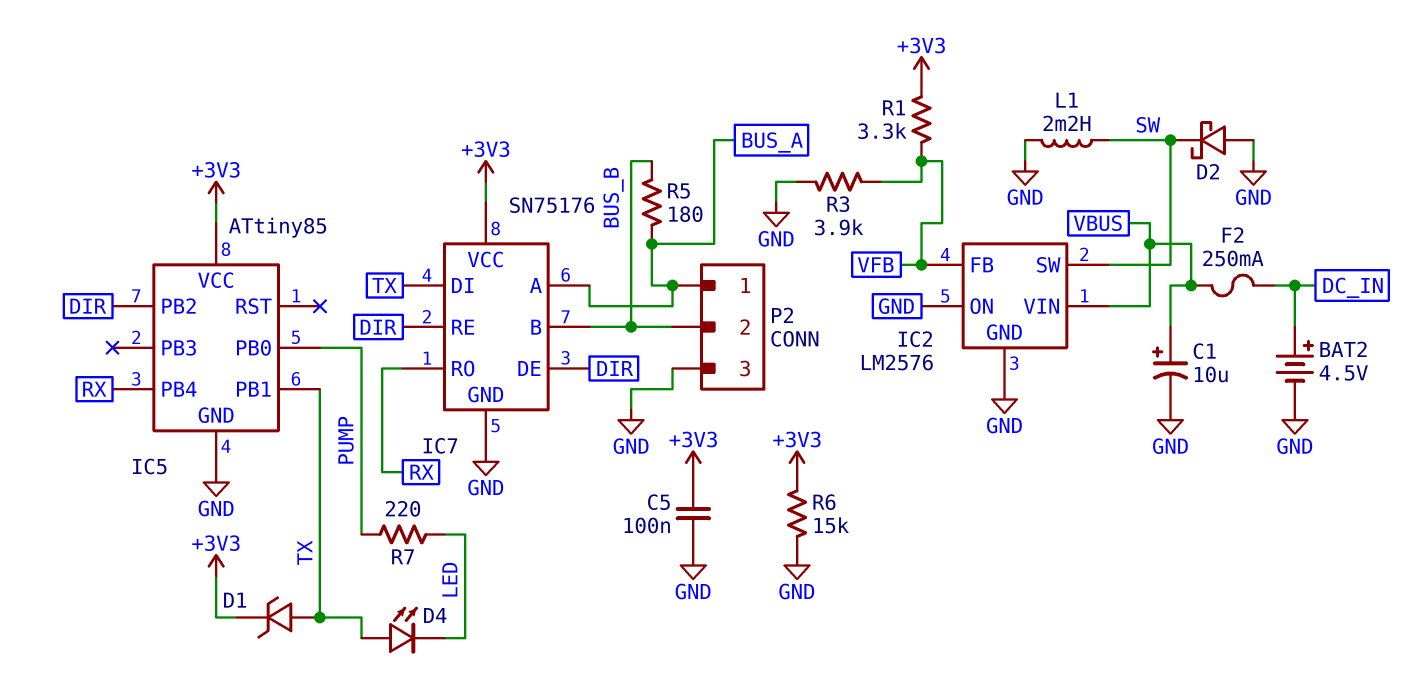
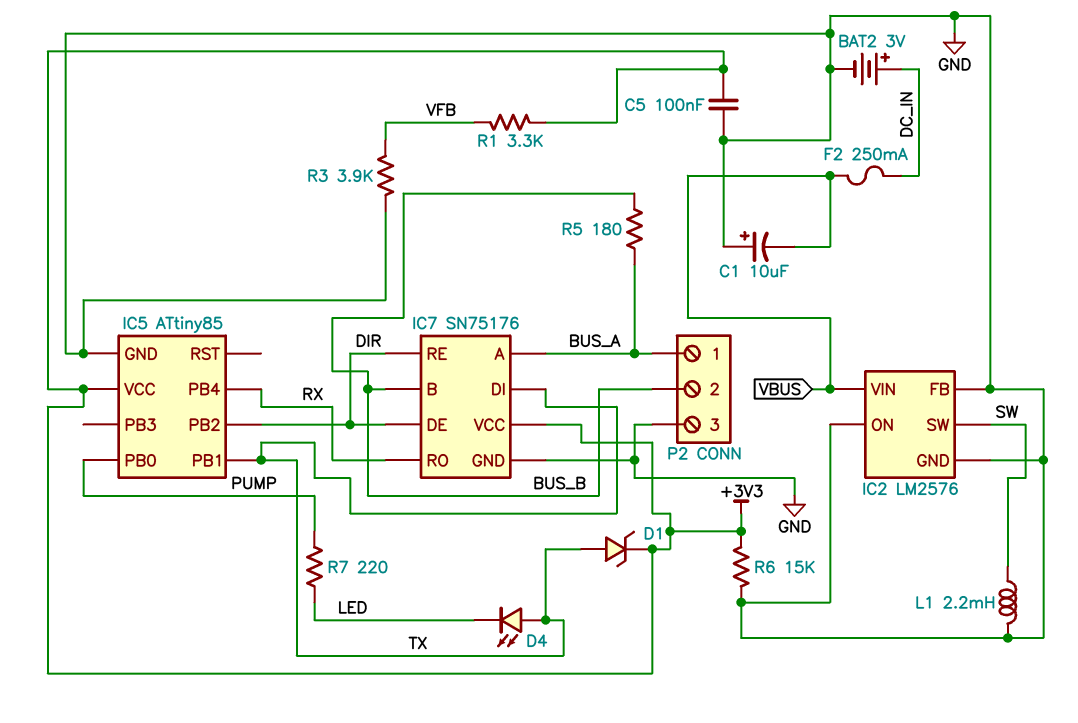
BAT2: 4.5V (plus DC_IN, minus GND) -> 3V (plus DC_IN, minus GND)
C1: 10uF (plus VBUS, minus GND) -> 10uF (plus GND, minus VBUS)
D2: schottky (A GND, K SW) -> none
IC2 pin FB: VFB -> GND

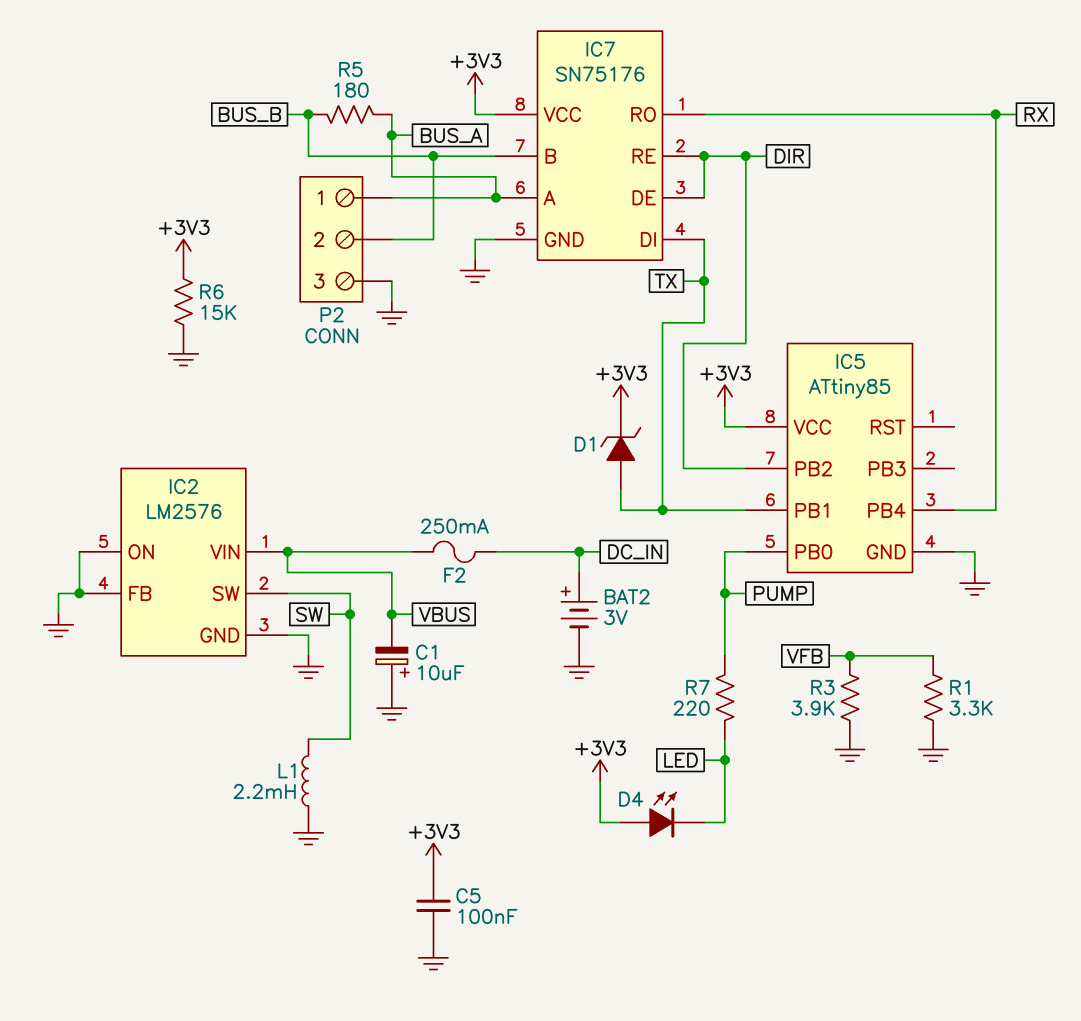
D4: LED (A TX, K LED) -> LED (A +3V3, K LED)
R1: 3.3k (+3V3, VFB) -> 3.3k (GND, VFB)

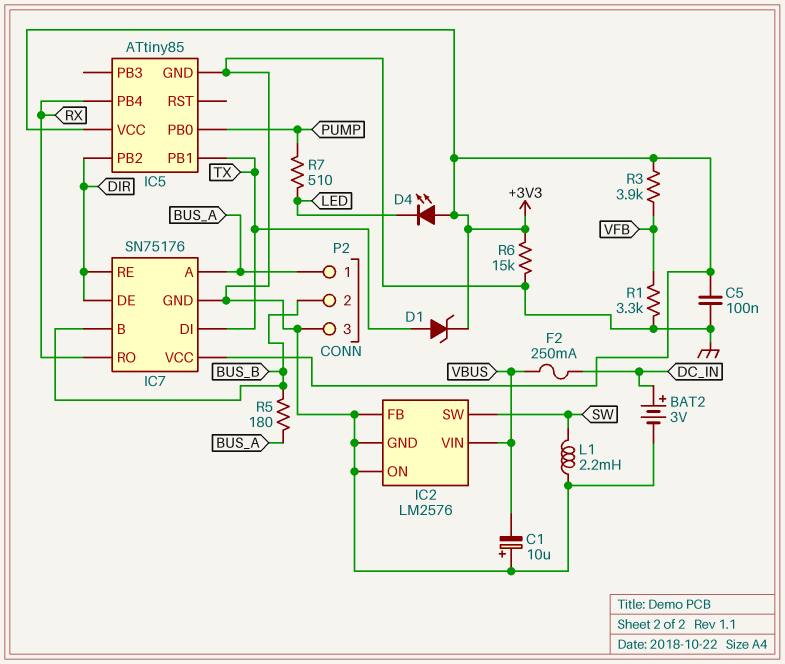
R3: 3.9k (GND, VFB) -> 3.9k (+3V3, VFB)
R7: 220 (LED, PUMP) -> 510 (LED, PUMP)

